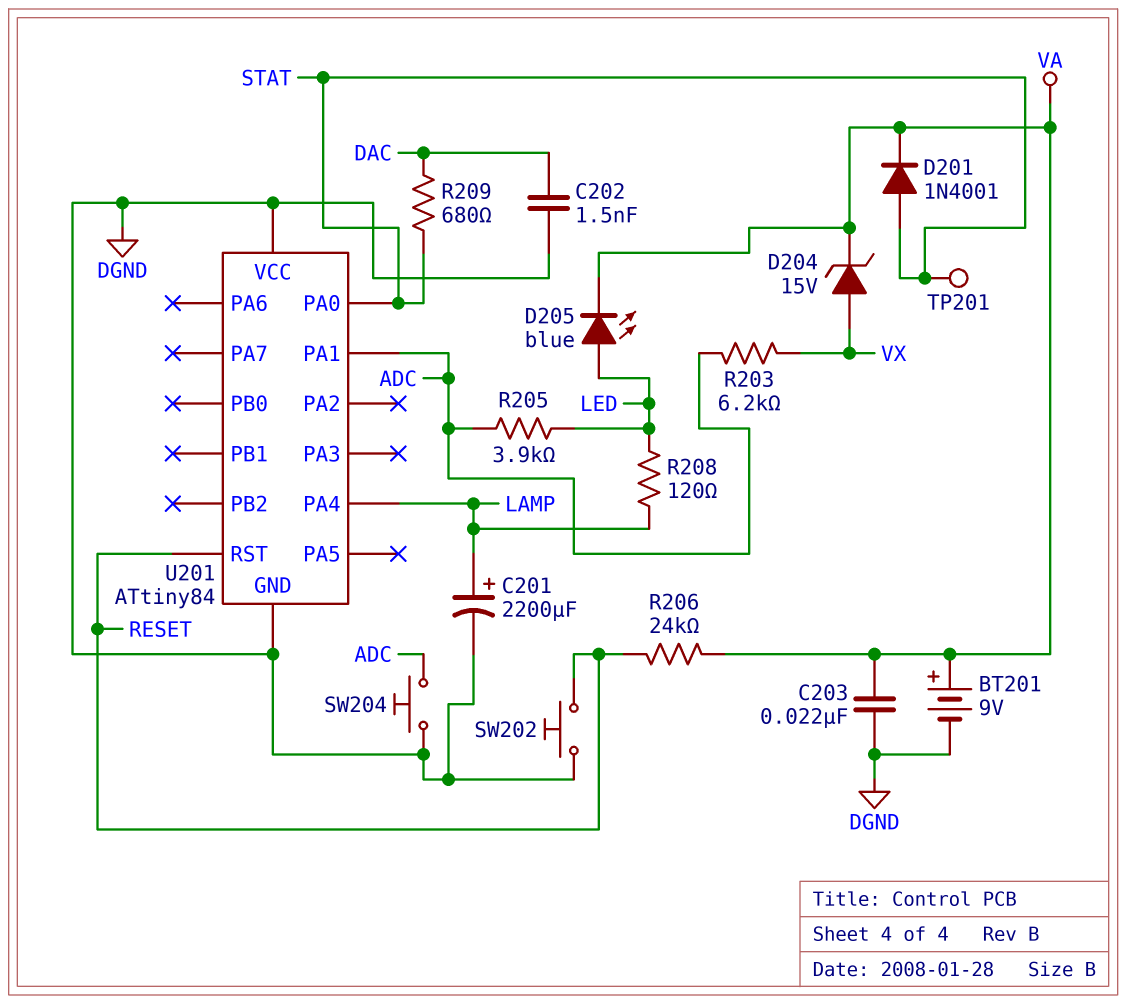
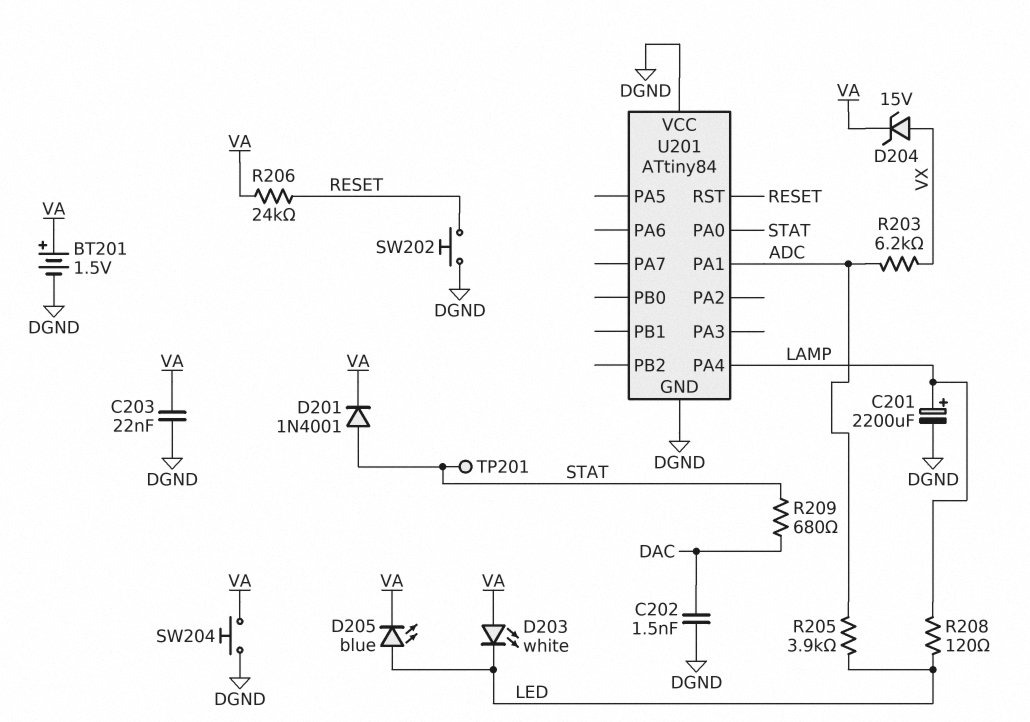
BT201: 9V (plus VA, minus DGND) -> 1.5V (plus VA, minus DGND)
D203: none -> LED white (A VA, K LED)
SW204: button (ADC, DGND) -> button (DGND, VA)

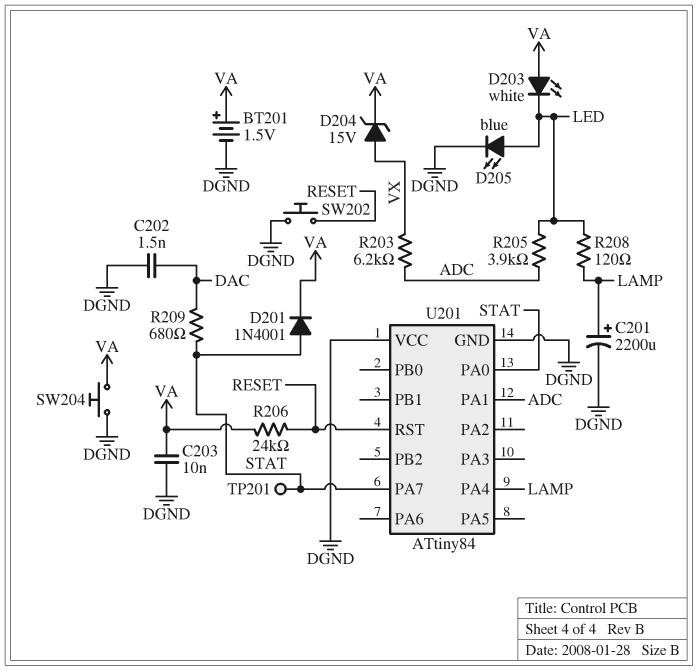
C203: 22nF (DGND, VA) -> 10nF (DGND, VA)
D205: LED blue (A LED, K VA) -> LED blue (A LED, K DGND)
U201 pin PA7: none -> STAT

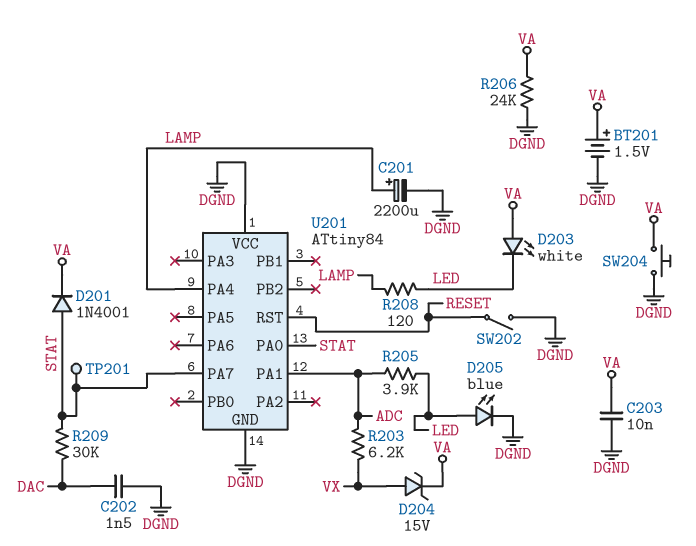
R206: 24k (RESET, VA) -> 24k (DGND, VA)
R209: 680 (DAC, STAT) -> 30k (DAC, STAT)
SW202: button (DGND, RESET) -> switch (DGND, RESET)

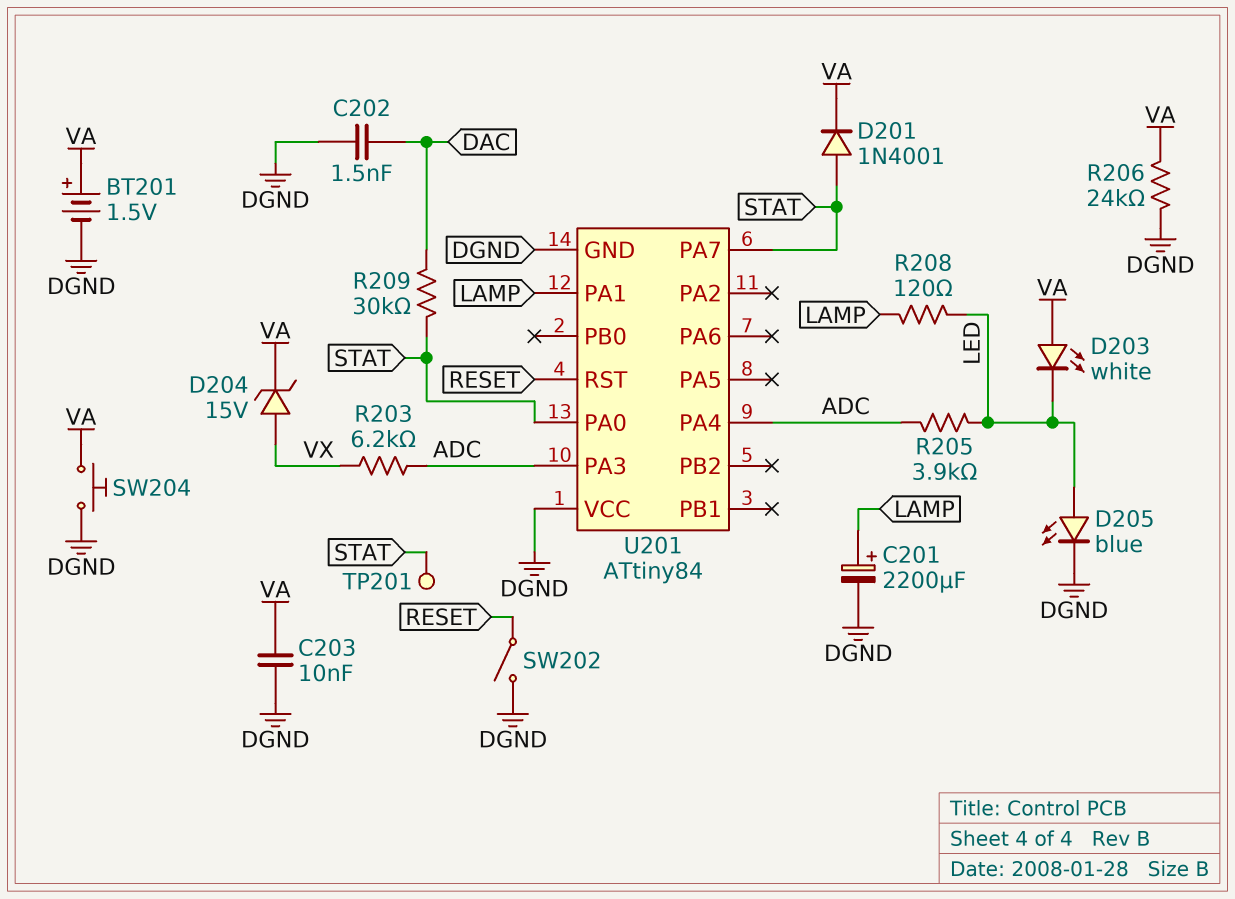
U201 pin PA1: ADC -> LAMP
U201 pin PA3: none -> ADC
U201 pin PA4: LAMP -> ADC

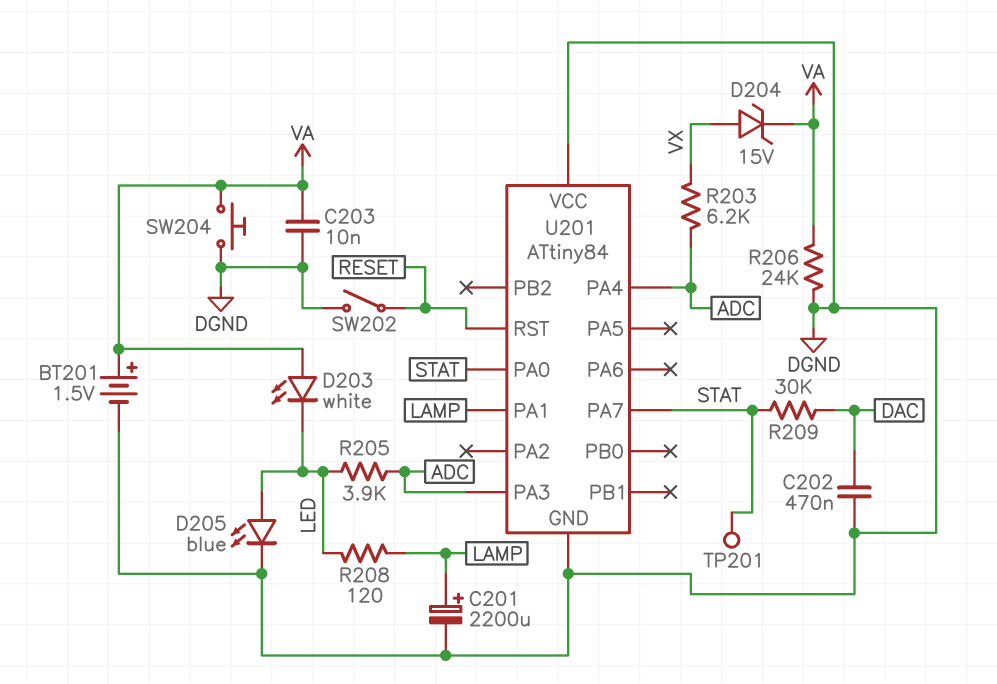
C202: 1.5nF (DAC, DGND) -> 470nF (DAC, DGND)
D201: diode 1N4001 (A STAT, K VA) -> none

